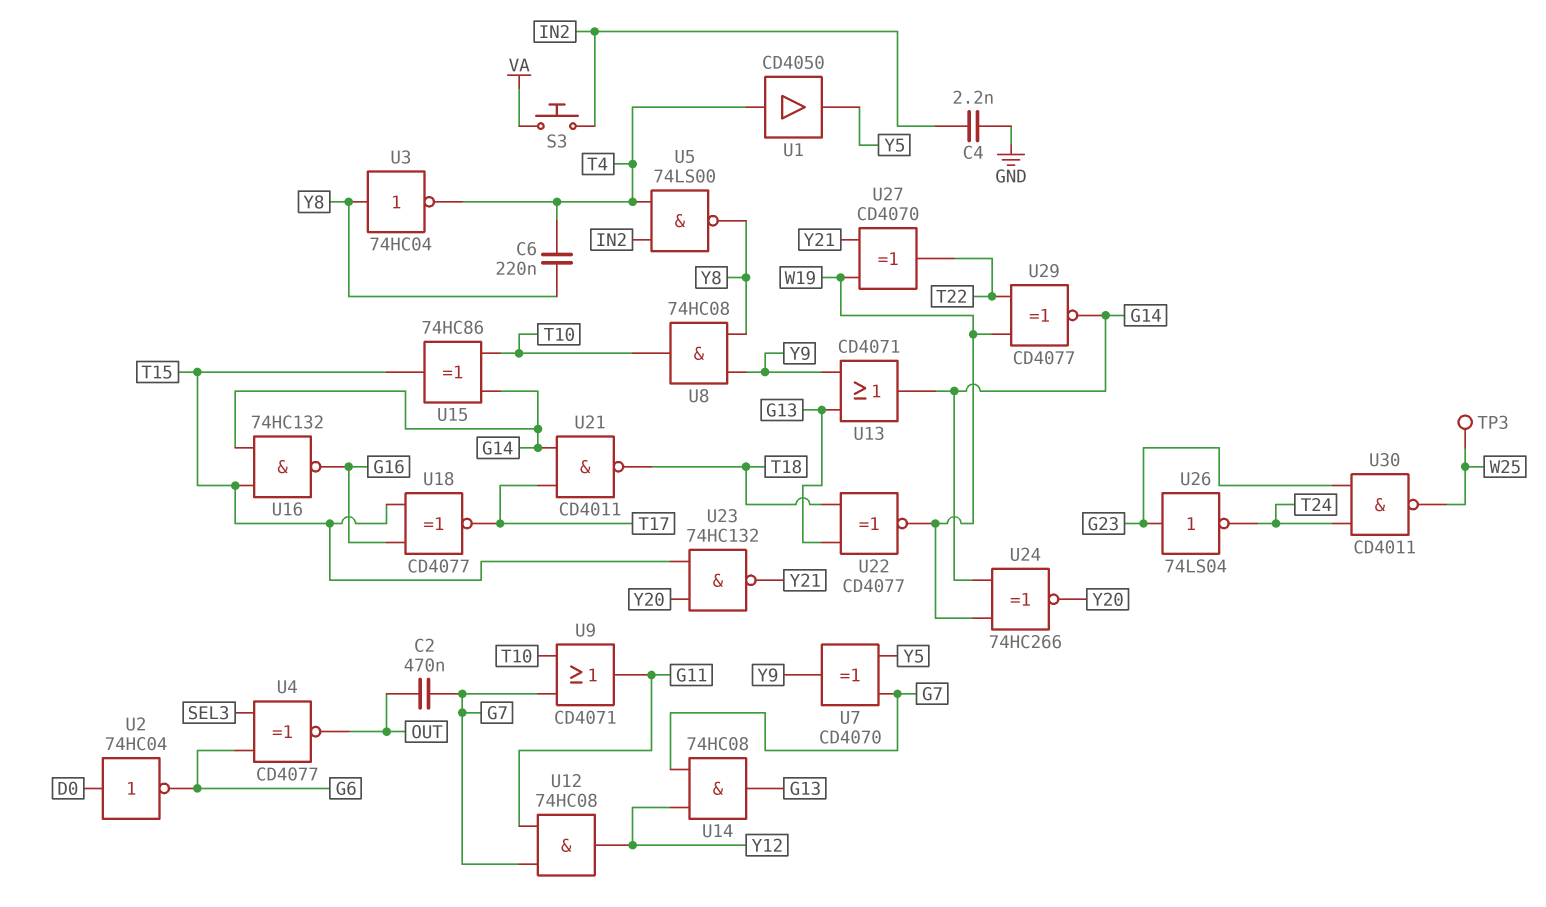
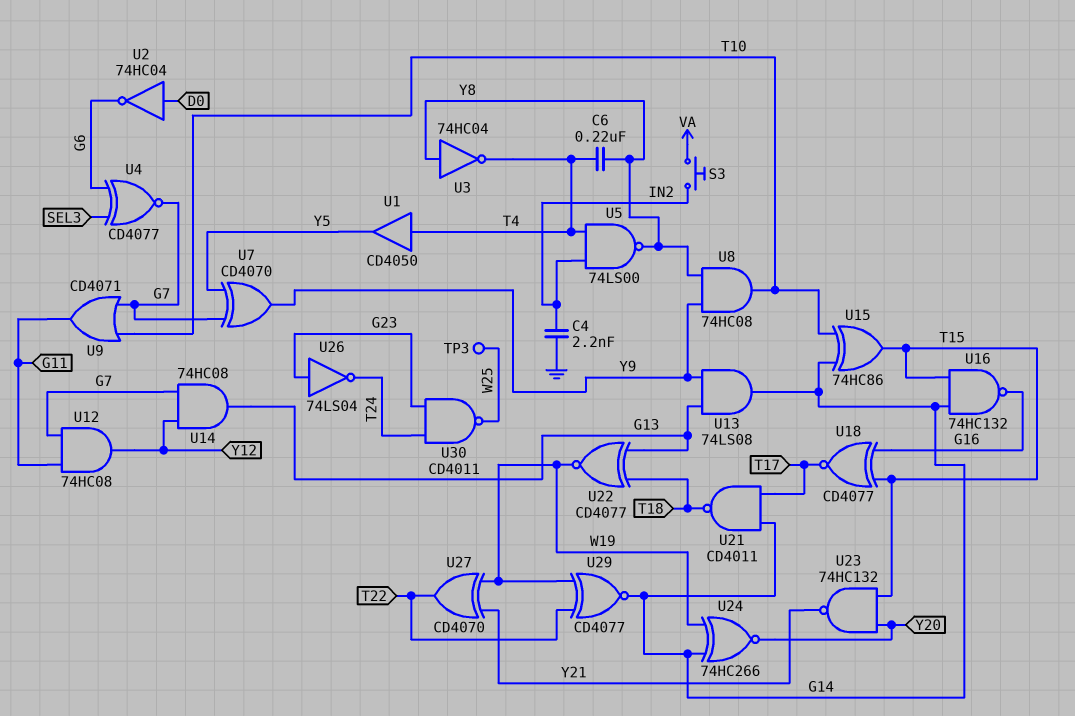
C2: 470nF (G7, OUT) -> none
U4: XNOR CD4077 (in G6, in SEL3, out OUT) -> XNOR CD4077 (in G6, in SEL3, out G7)
U13: OR CD4071 (in G13, in Y9, out G14) -> AND 74LS08 (in G13, in Y9, out G14)

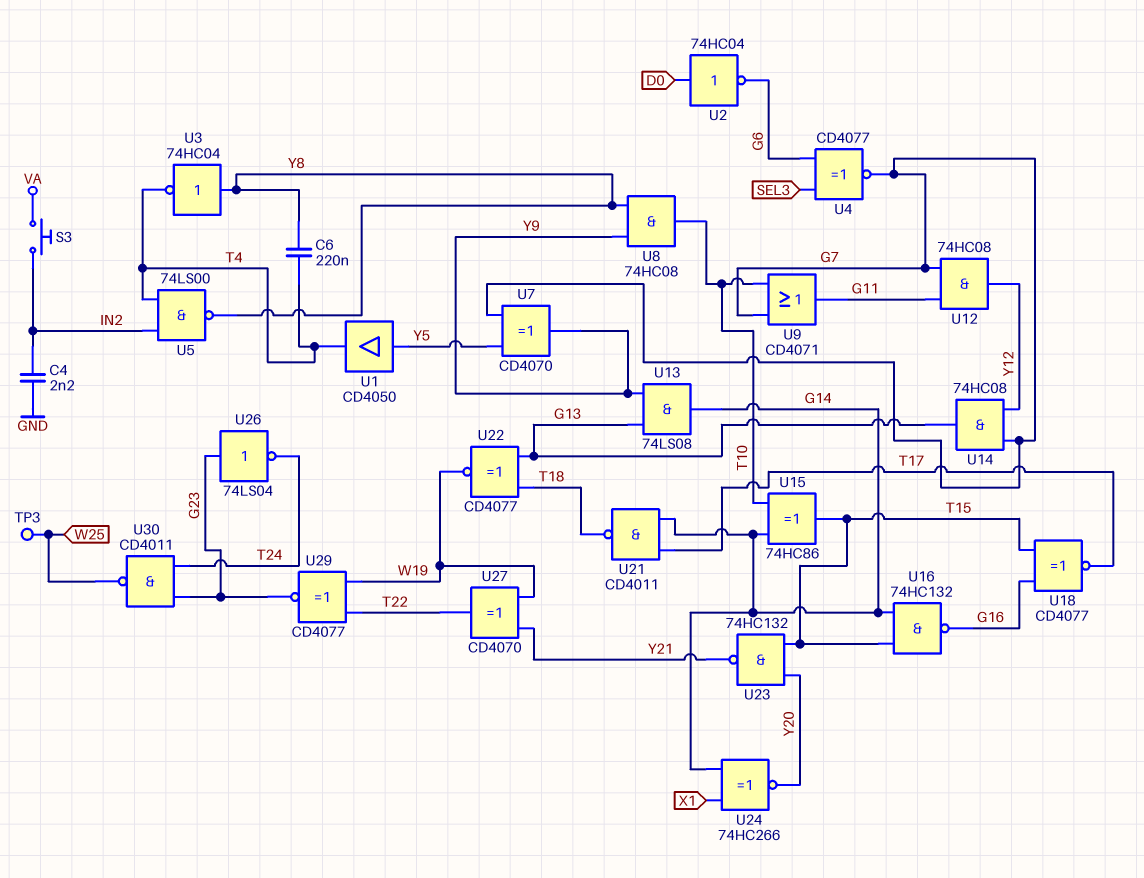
U1: buffer CD4050 (in T4, out Y5) -> buffer CD4050 (in Y5, out T4)
U24: XNOR 74HC266 (in G14, in W19, out Y20) -> XNOR 74HC266 (in G14, in X1, out Y20)
U29: XNOR CD4077 (in T22, in W19, out G14) -> XNOR CD4077 (in T22, in W19, out G23)

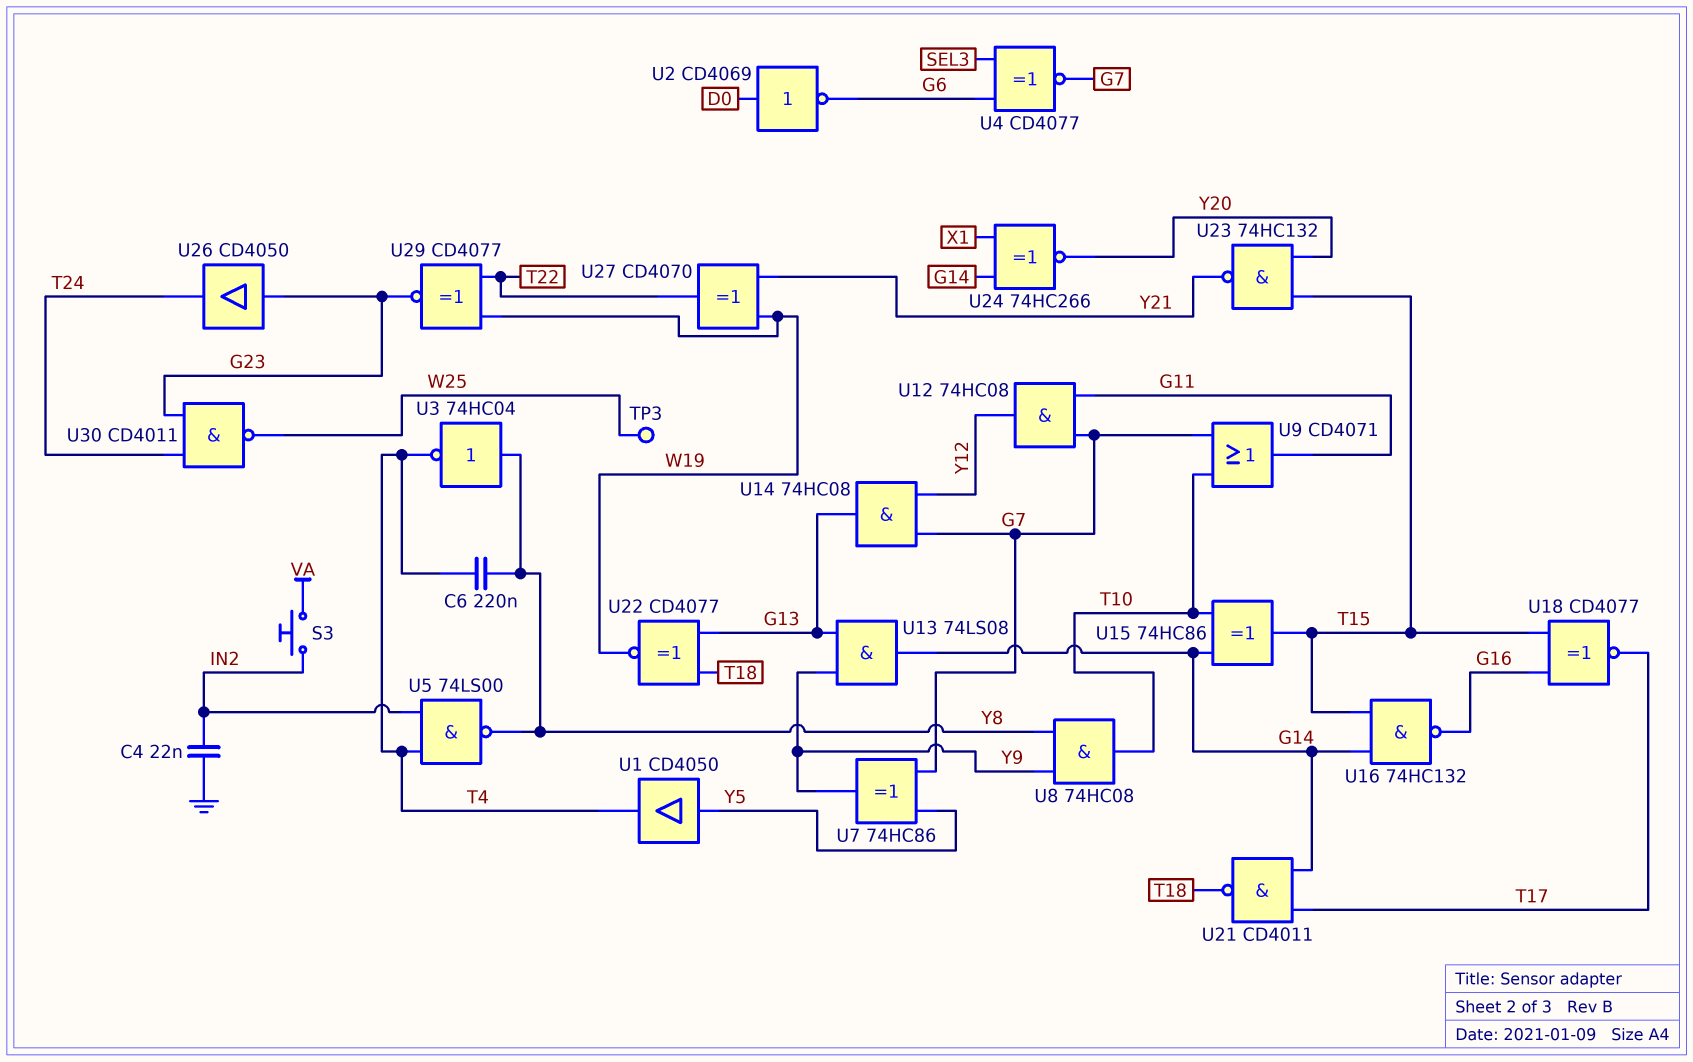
C4: 2.2nF (GND, IN2) -> 22nF (GND, IN2)
U2: NOT 74HC04 (in D0, out G6) -> NOT CD4069 (in D0, out G6)
U7: XOR CD4070 (in G7, in Y5, out Y9) -> XOR 74HC86 (in G7, in Y5, out Y9)
U26: NOT 74LS04 (in G23, out T24) -> buffer CD4050 (in G23, out T24)

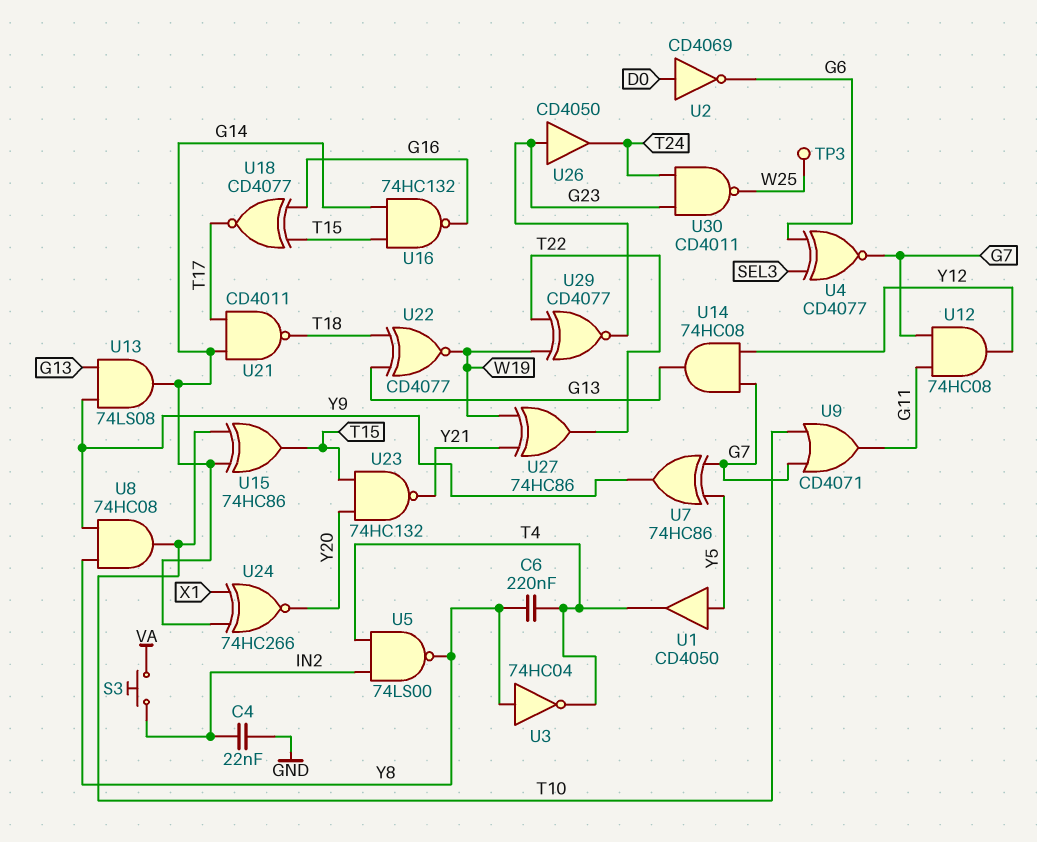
U27: XOR CD4070 (in W19, in Y21, out T22) -> XOR 74HC86 (in W19, in Y21, out T22)

